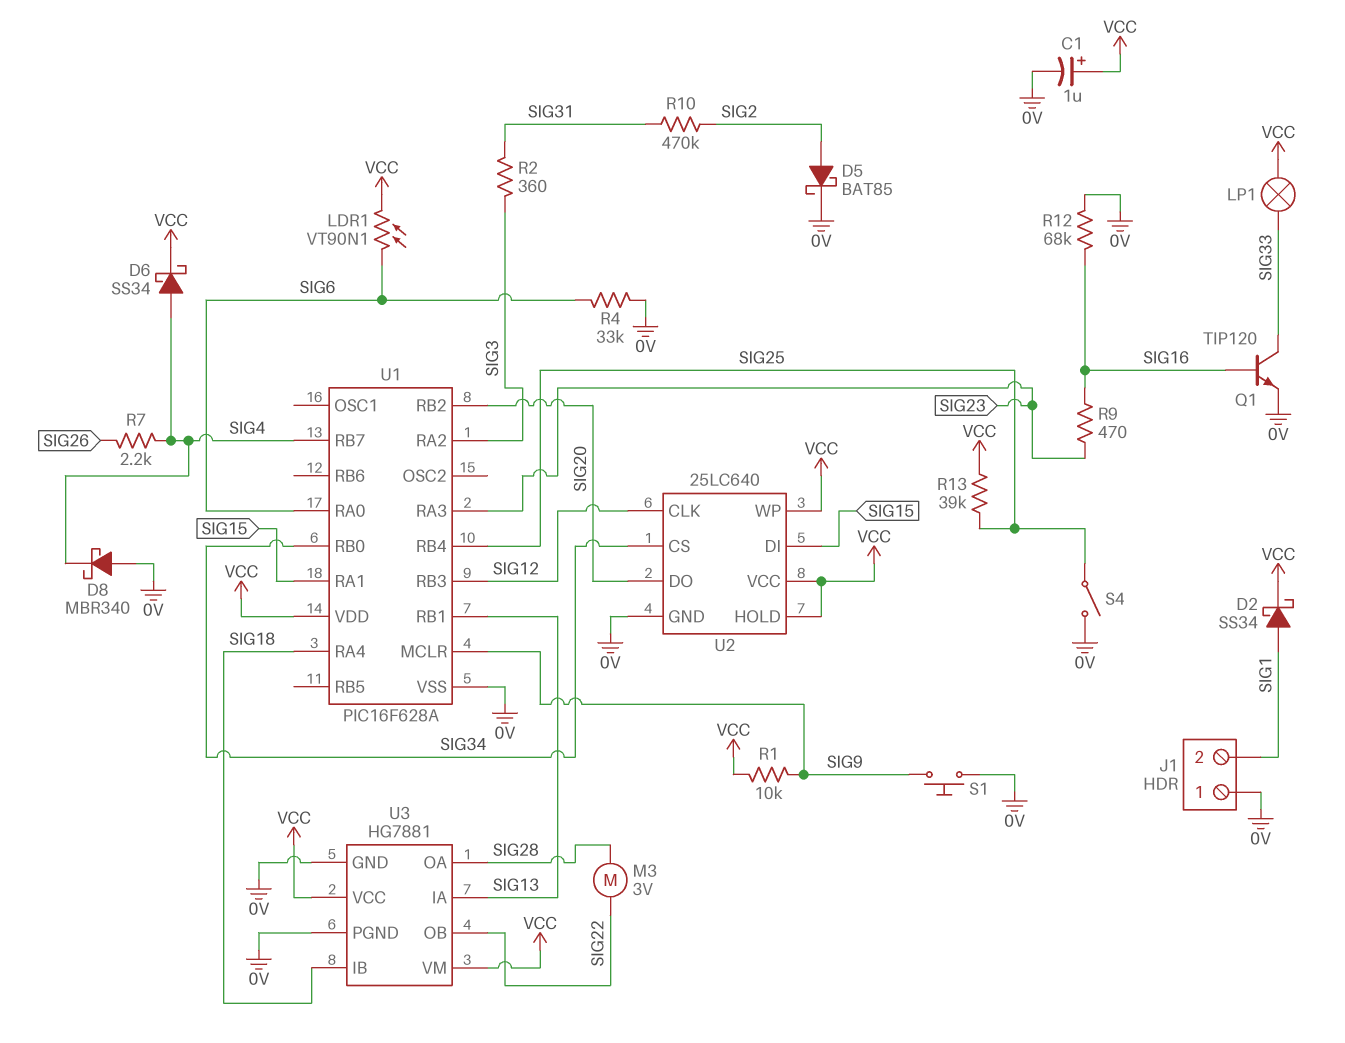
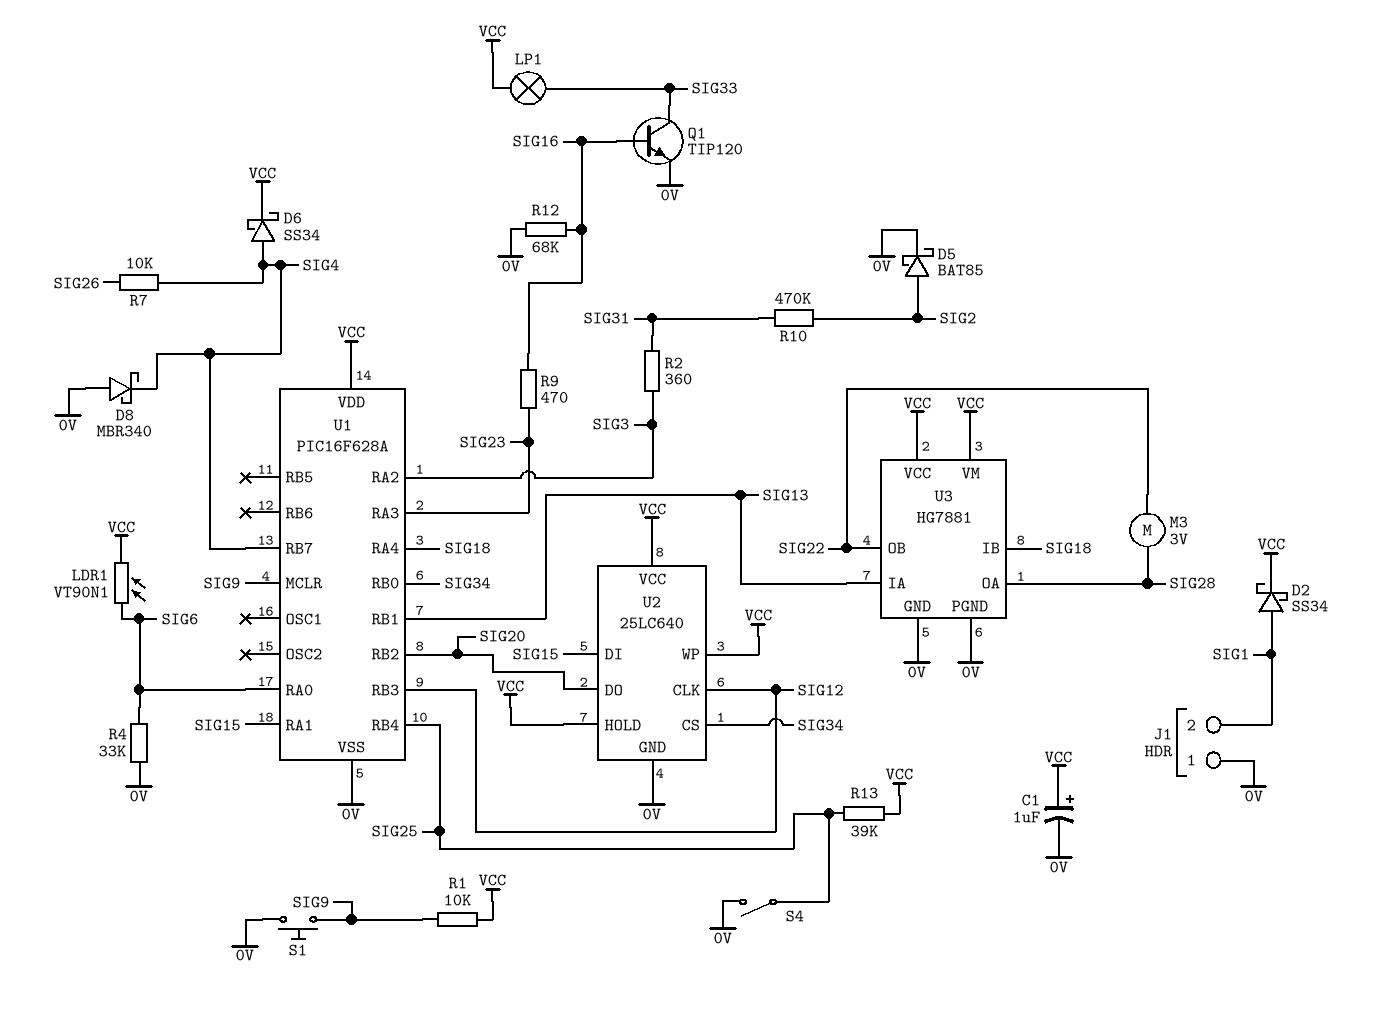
R7: 2.2k (SIG4, SIG26) -> 10k (SIG4, SIG26)

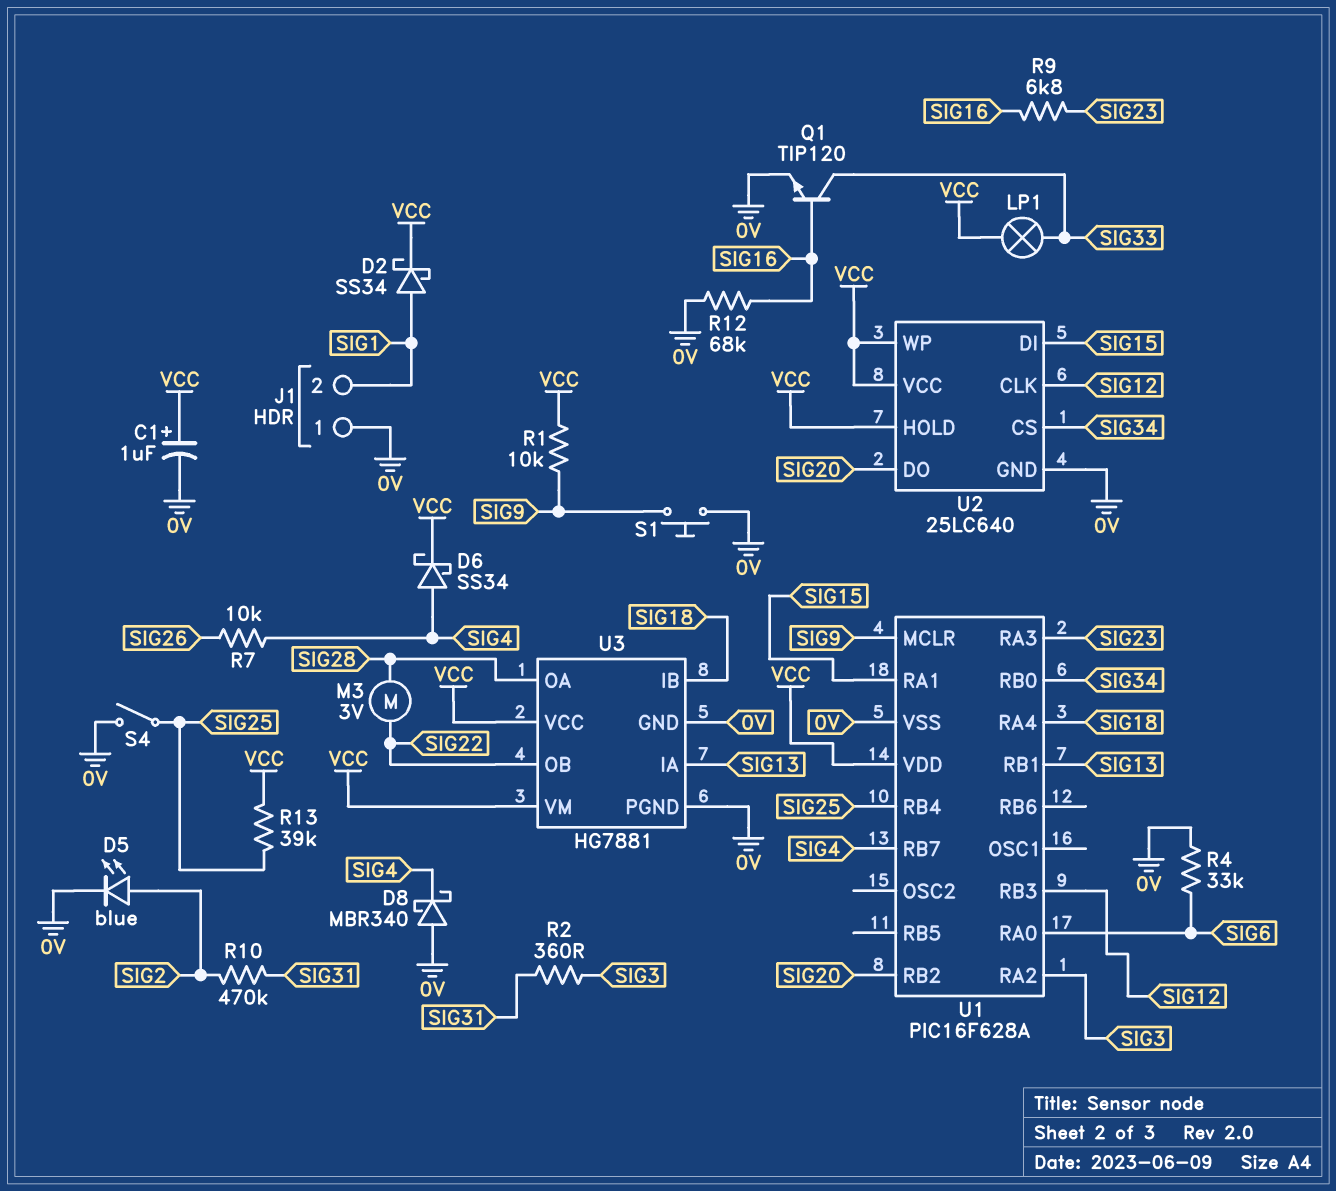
D5: schottky BAT85 (A SIG2, K 0V) -> LED blue (A SIG2, K 0V)
LDR1: VT90N1 (SIG6, VCC) -> none
R9: 470 (SIG16, SIG23) -> 6.8k (SIG16, SIG23)

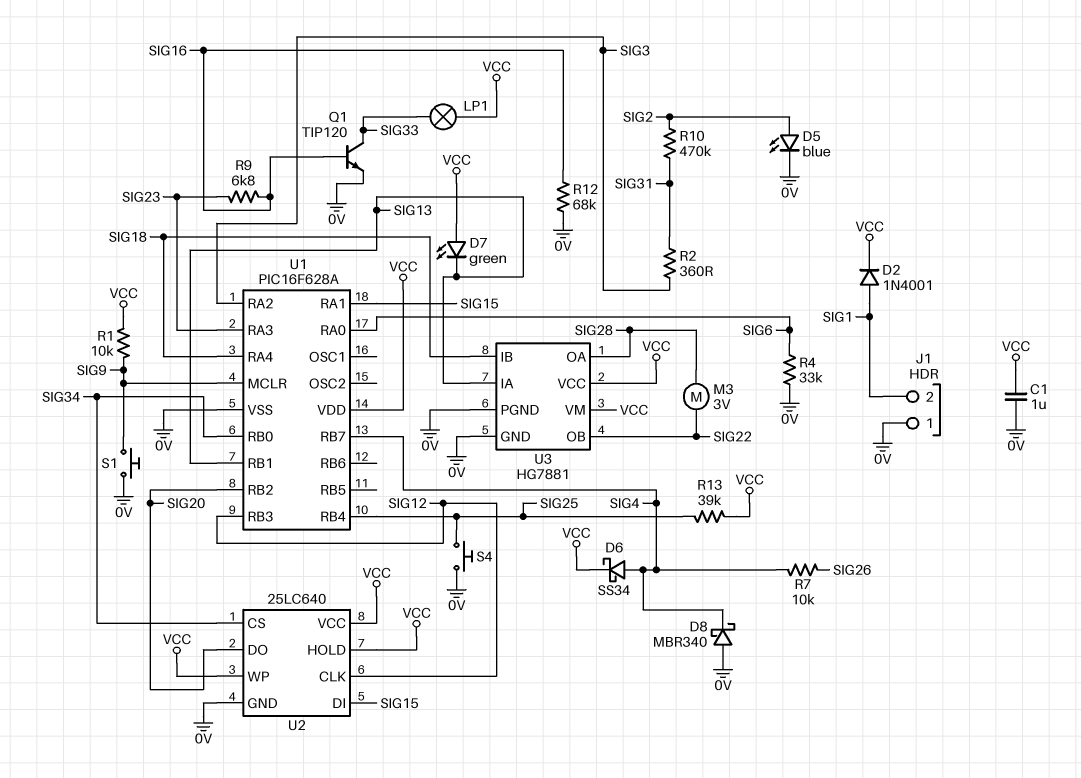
C1: 1uF (plus VCC, minus 0V) -> 1uF (0V, VCC)
D2: schottky SS34 (A SIG1, K VCC) -> diode 1N4001 (A SIG1, K VCC)
D7: none -> LED green (A VCC, K SIG13)
S4: switch (0V, SIG25) -> button (0V, SIG25)

